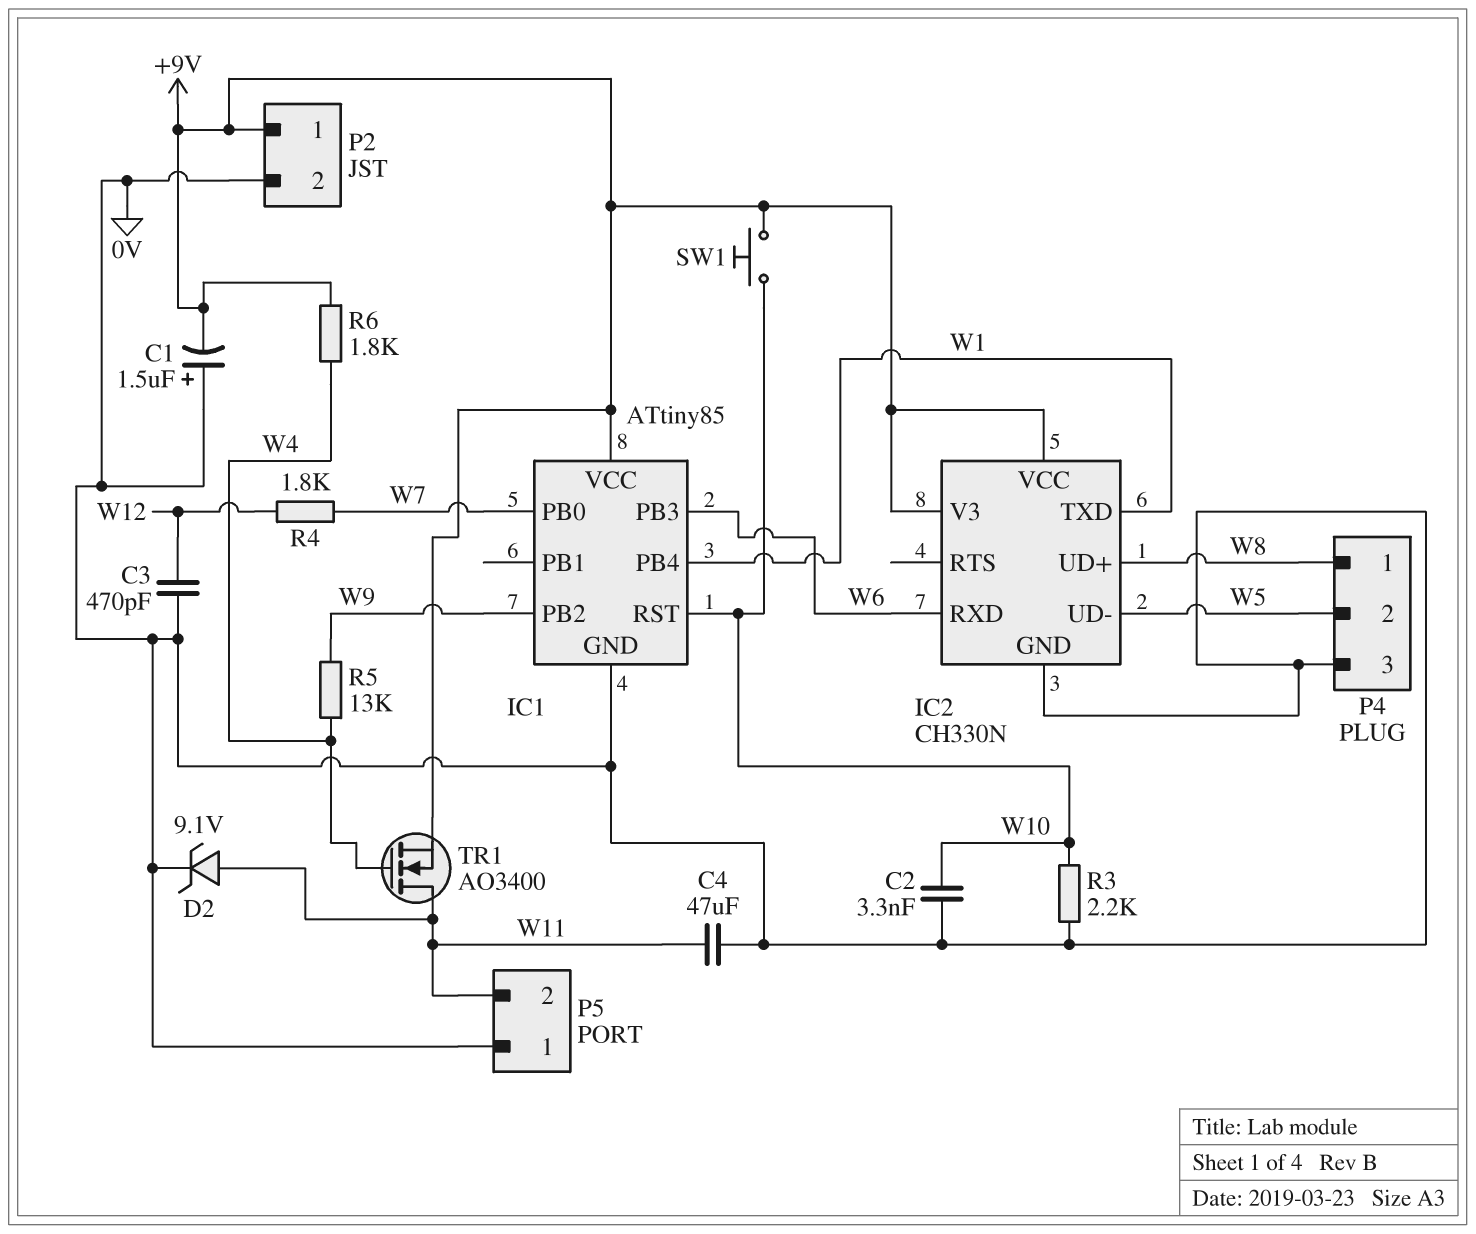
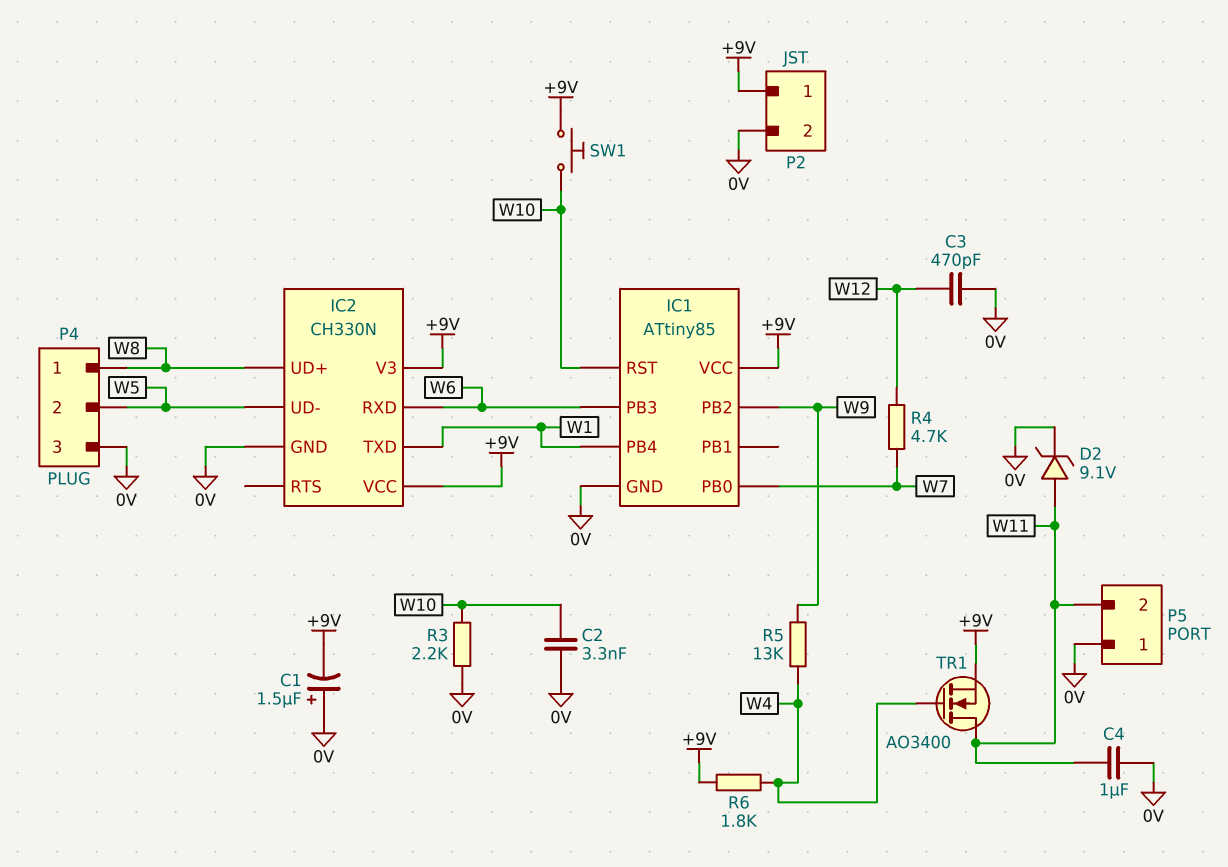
C4: 47uF (0V, W11) -> 1uF (0V, W11)
R4: 1.8k (W7, W12) -> 4.7k (W7, W12)

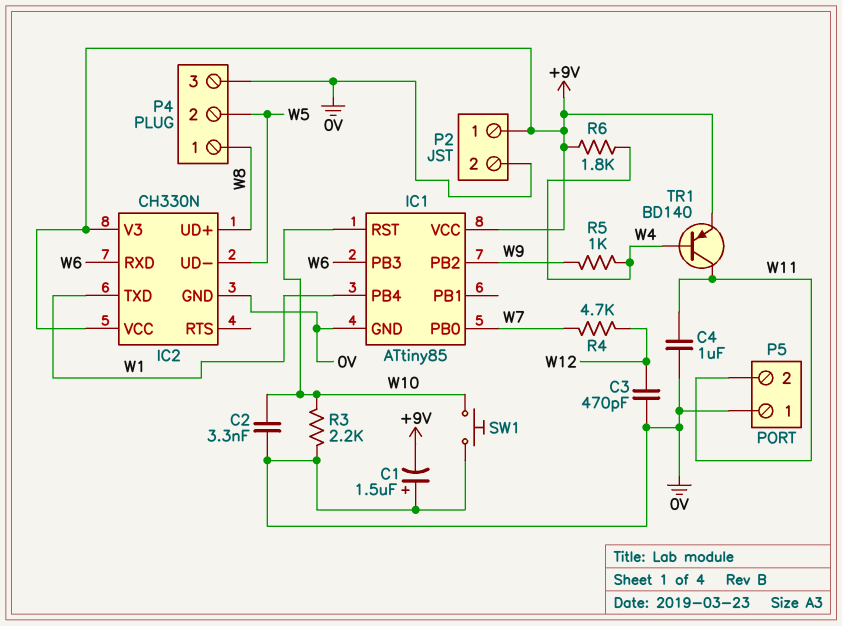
D2: zener 9.1V (A W11, K 0V) -> none
R5: 13k (W4, W9) -> 1k (W4, W9)
SW1: button (+9V, W10) -> button (0V, W10)
TR1: NMOS AO3400 (G W4, D W11, S +9V) -> PNP BD140 (B W4, C W11, E +9V)

